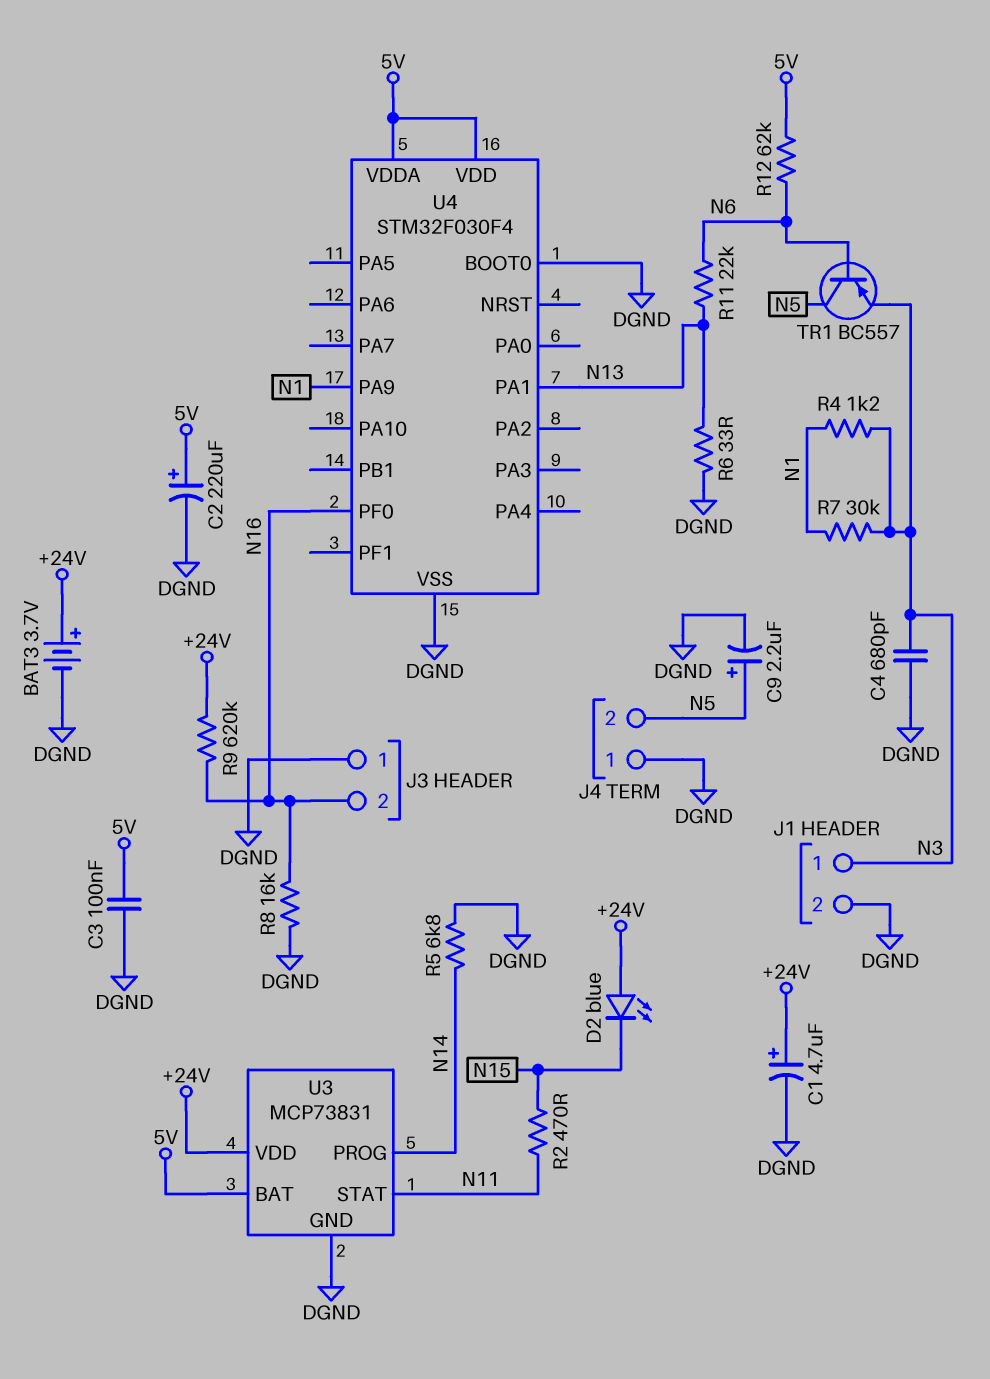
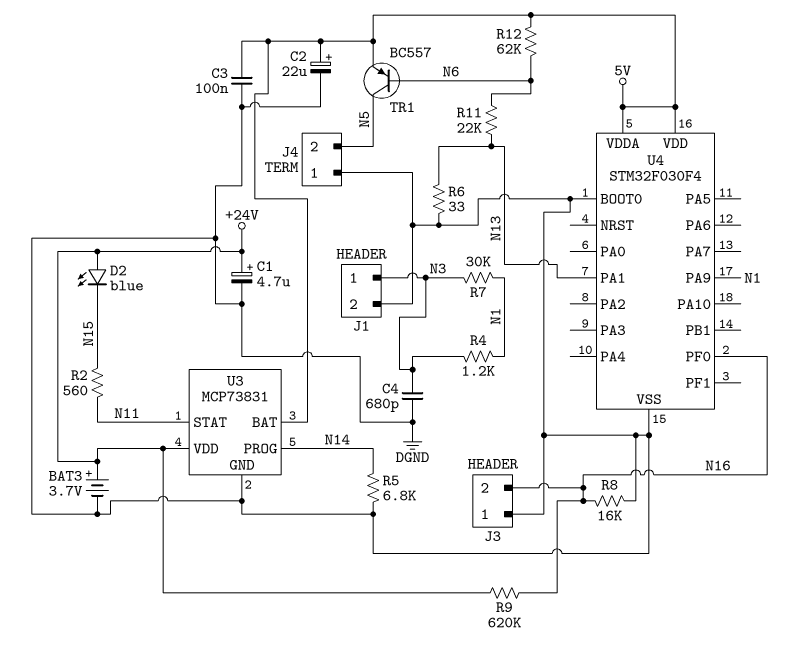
C2: 220uF (plus 5V, minus DGND) -> 22uF (plus 5V, minus DGND)
C9: 2.2uF (plus N5, minus DGND) -> none
R2: 470 (N11, N15) -> 560 (N11, N15)
TR1: PNP BC557 (B N6, C N5, E N3) -> PNP BC557 (B N6, C N5, E 5V)

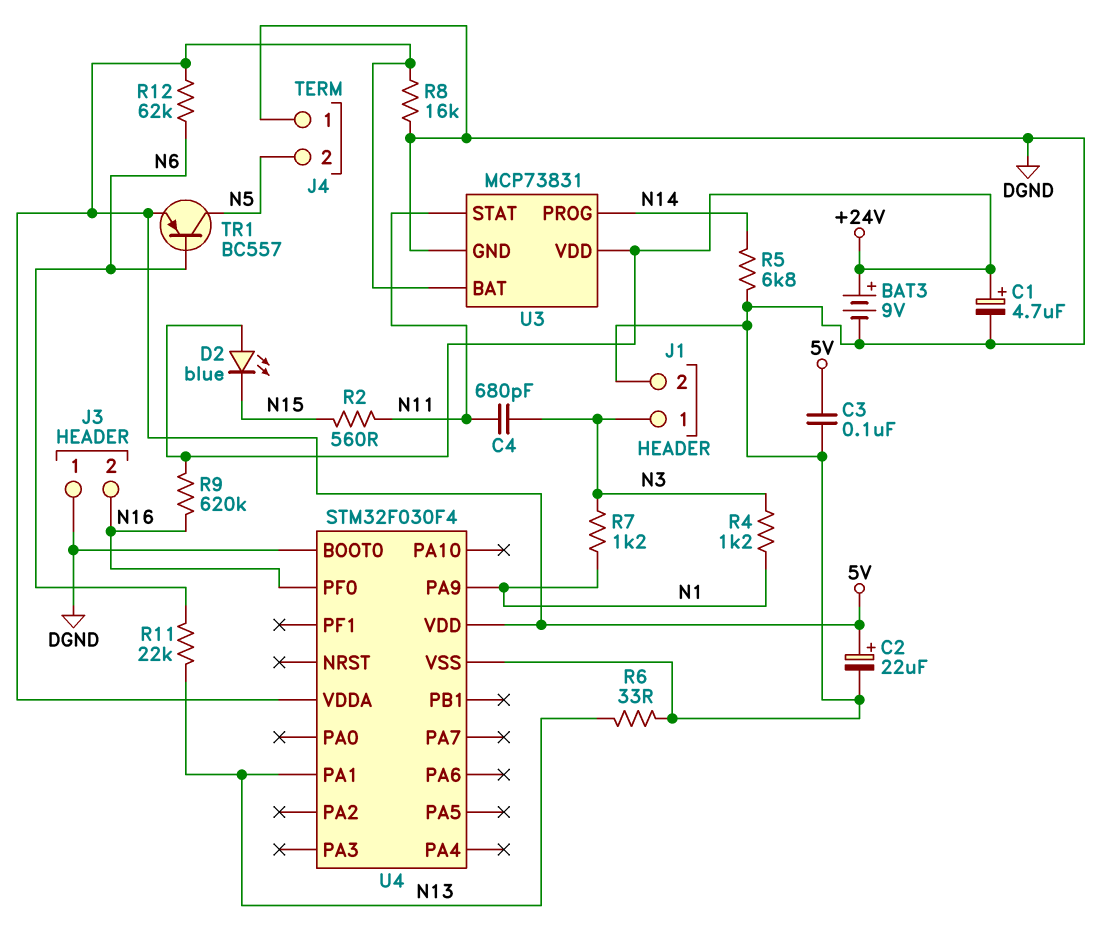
BAT3: 3.7V (plus +24V, minus DGND) -> 9V (plus +24V, minus DGND)
C4: 680pF (DGND, N3) -> 680pF (N3, N11)
R7: 30k (N1, N3) -> 1.2k (N1, N3)
R8: 16k (DGND, N16) -> 16k (5V, DGND)

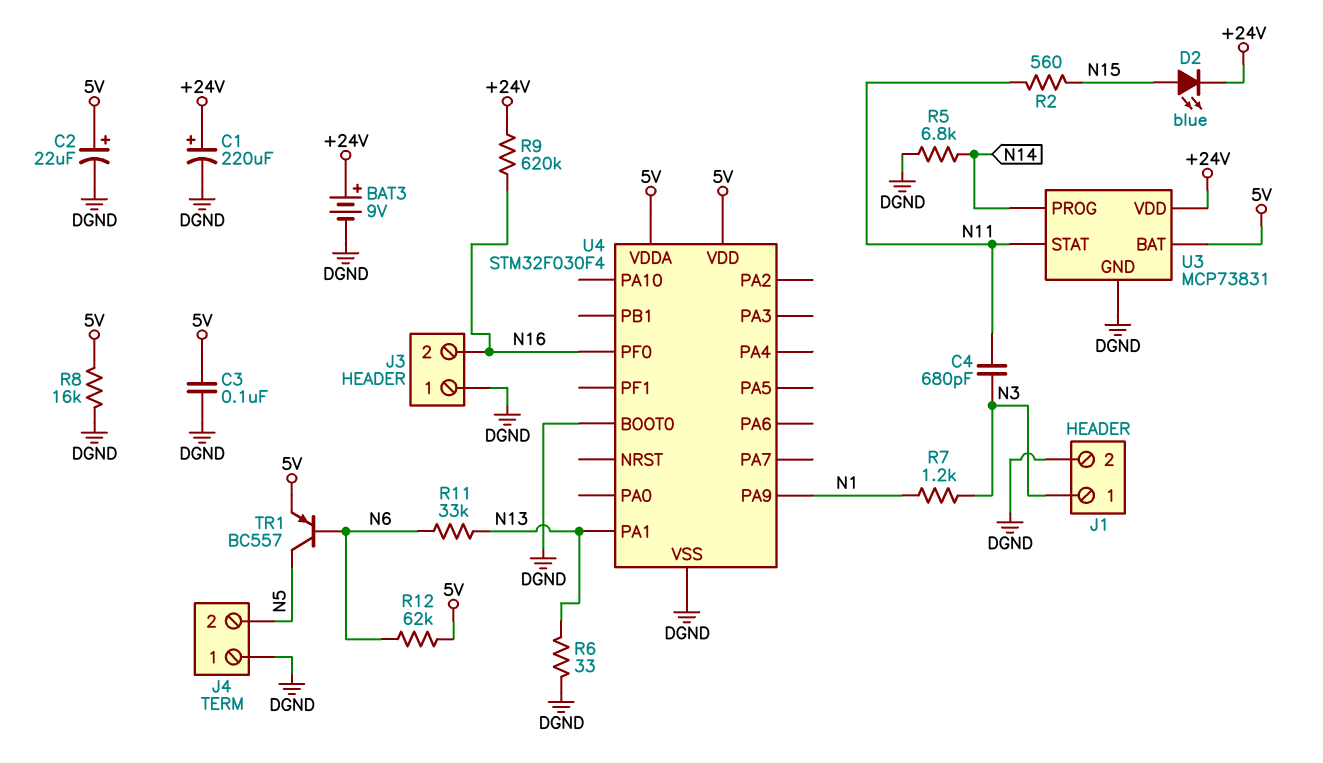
C1: 4.7uF (plus +24V, minus DGND) -> 220uF (plus +24V, minus DGND)
D2: LED blue (A +24V, K N15) -> LED blue (A N15, K +24V)
R4: 1.2k (N1, N3) -> none
R11: 22k (N6, N13) -> 33k (N6, N13)

